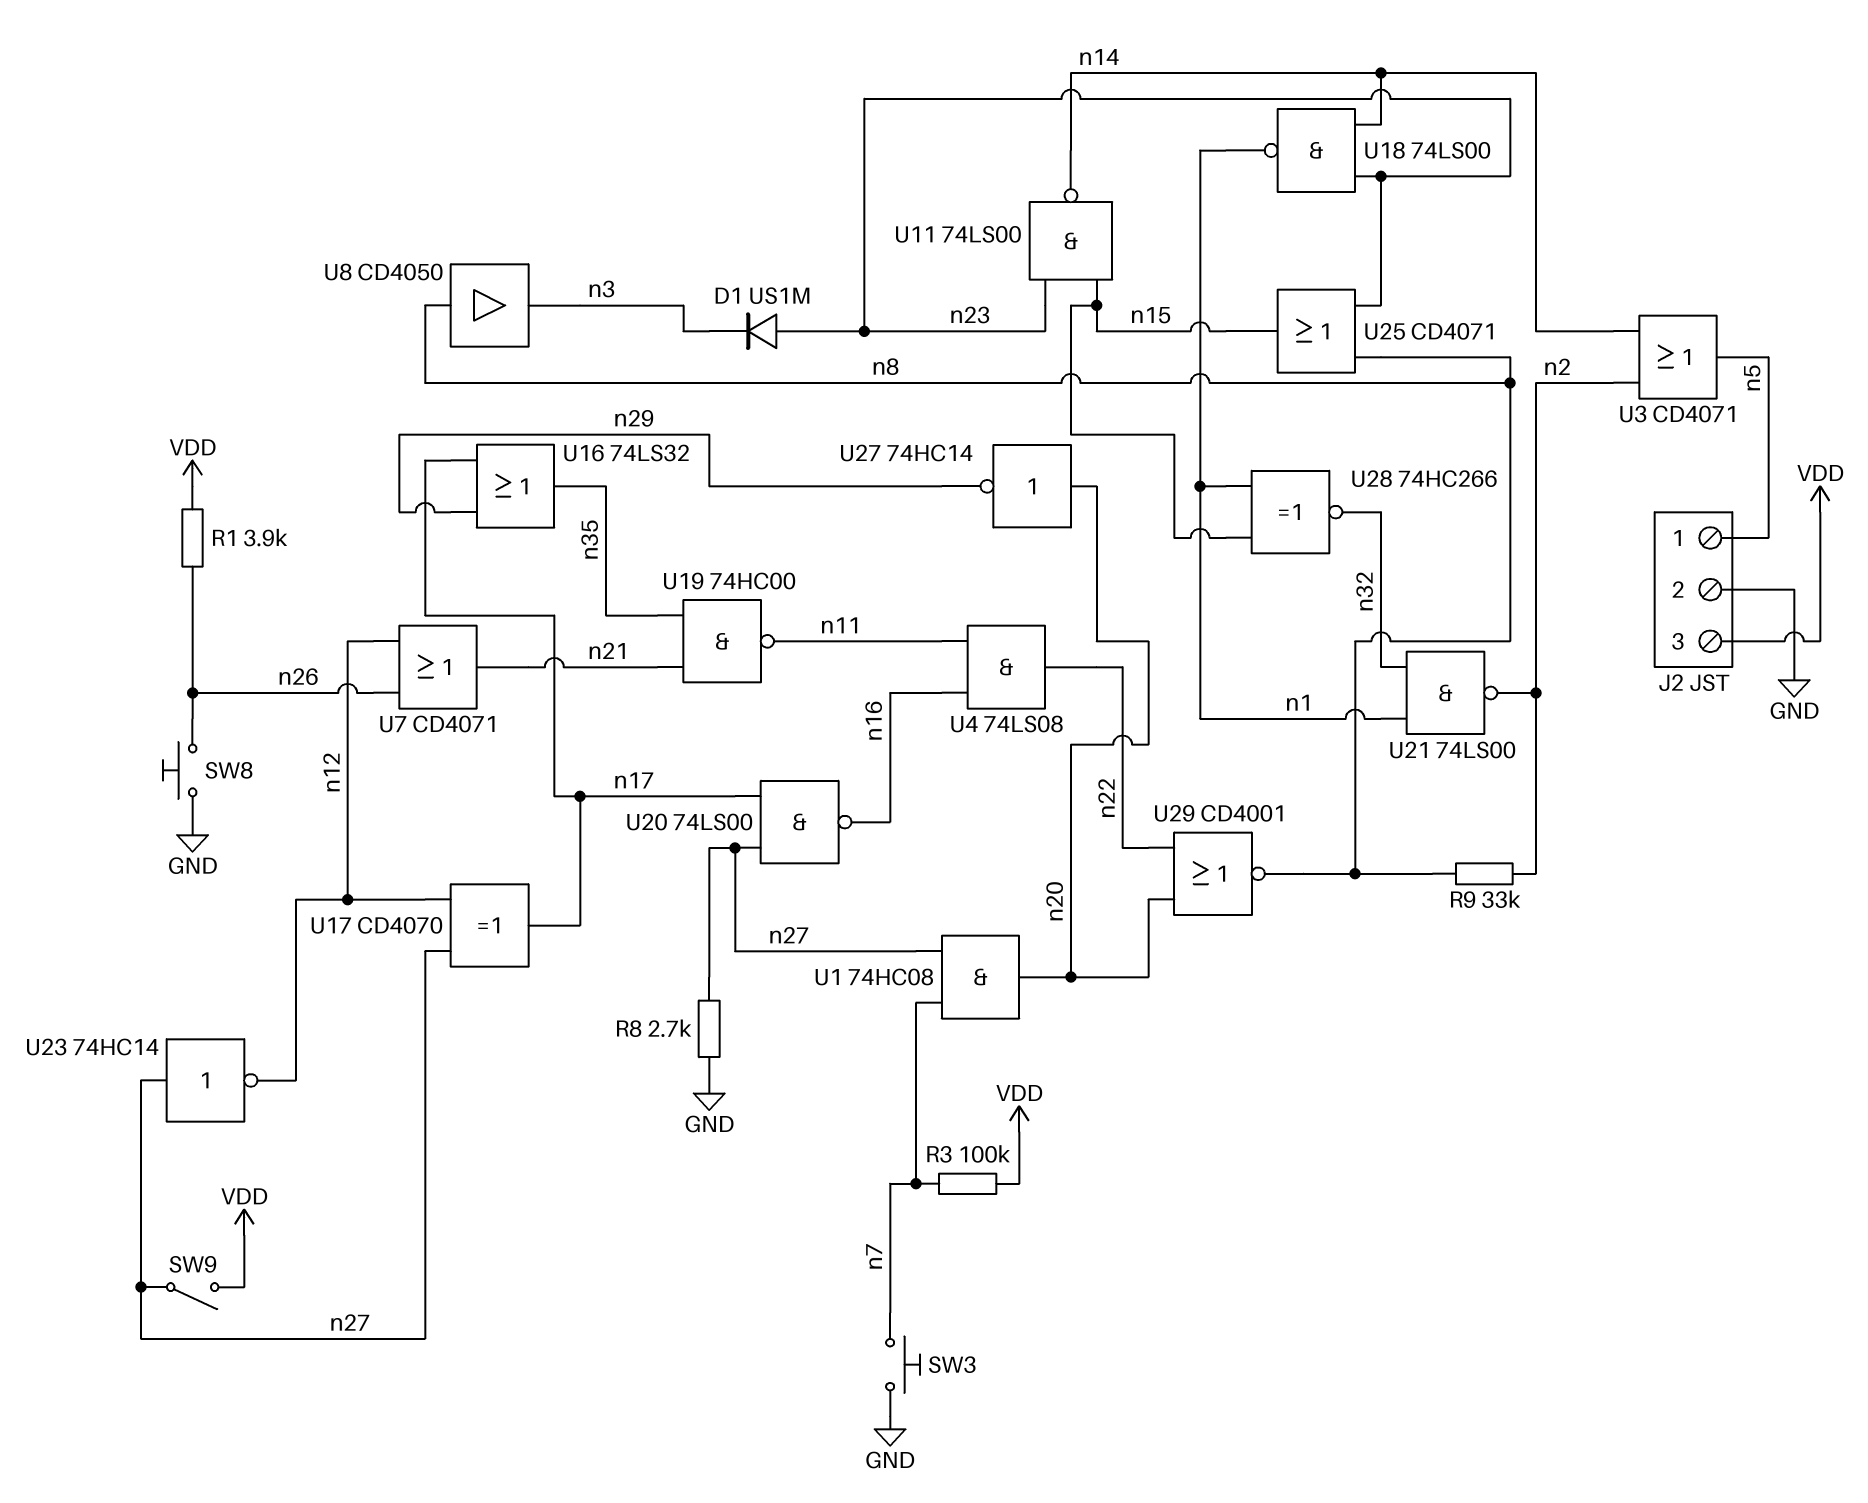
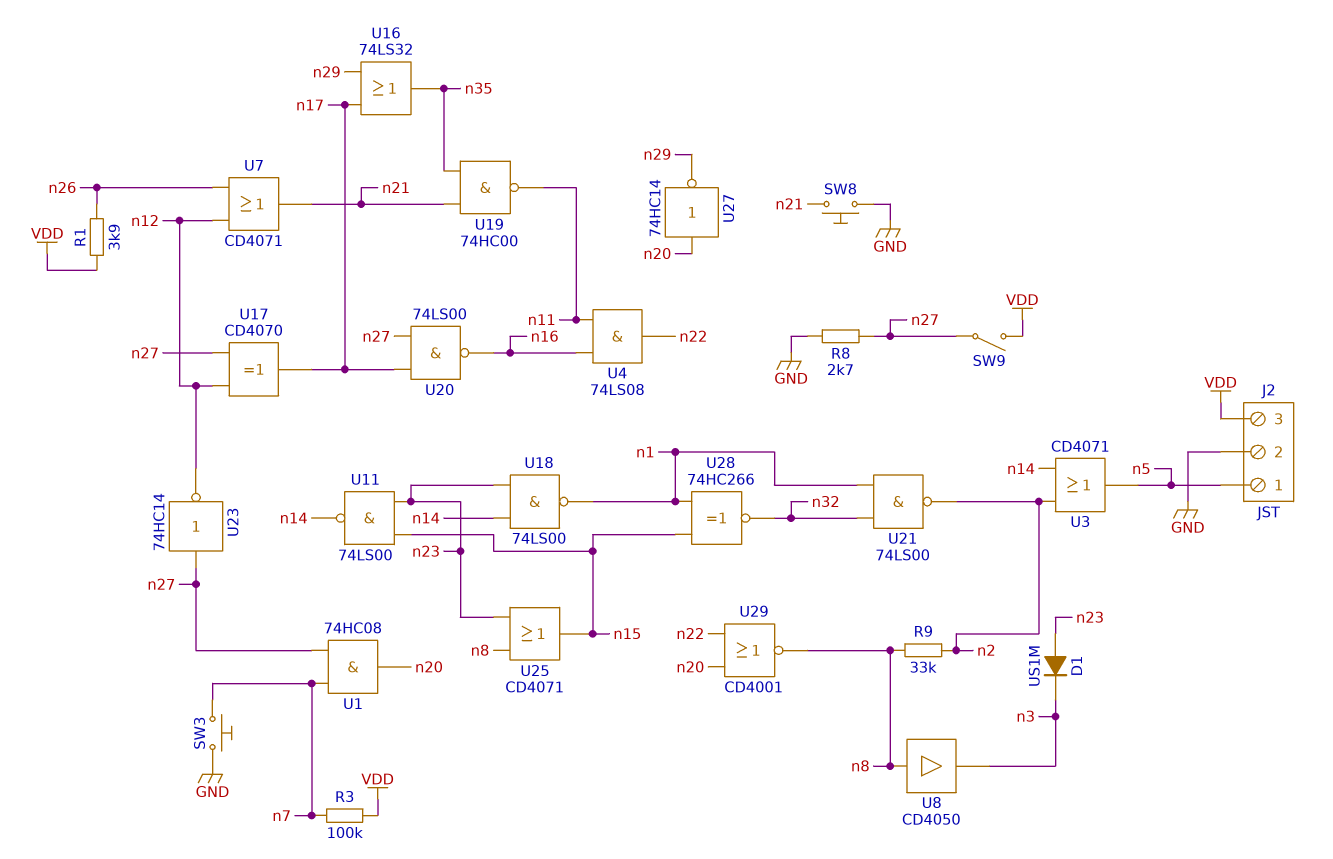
SW8: button (GND, n26) -> button (GND, n21)

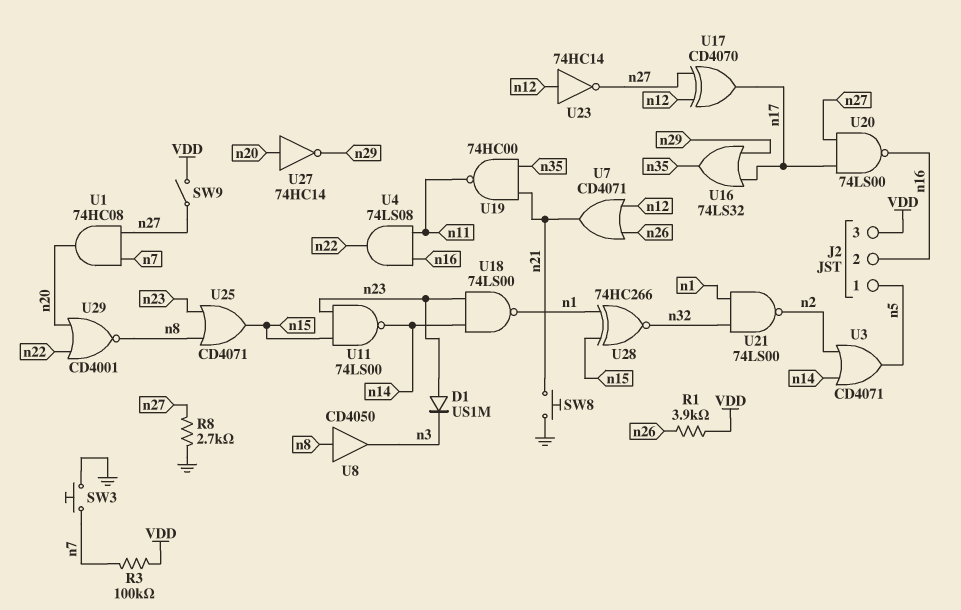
J2 pin 2: GND -> n16
R9: 33k (n2, n8) -> none
U23: NOT 74HC14 (in n27, out n12) -> NOT 74HC14 (in n12, out n27)

